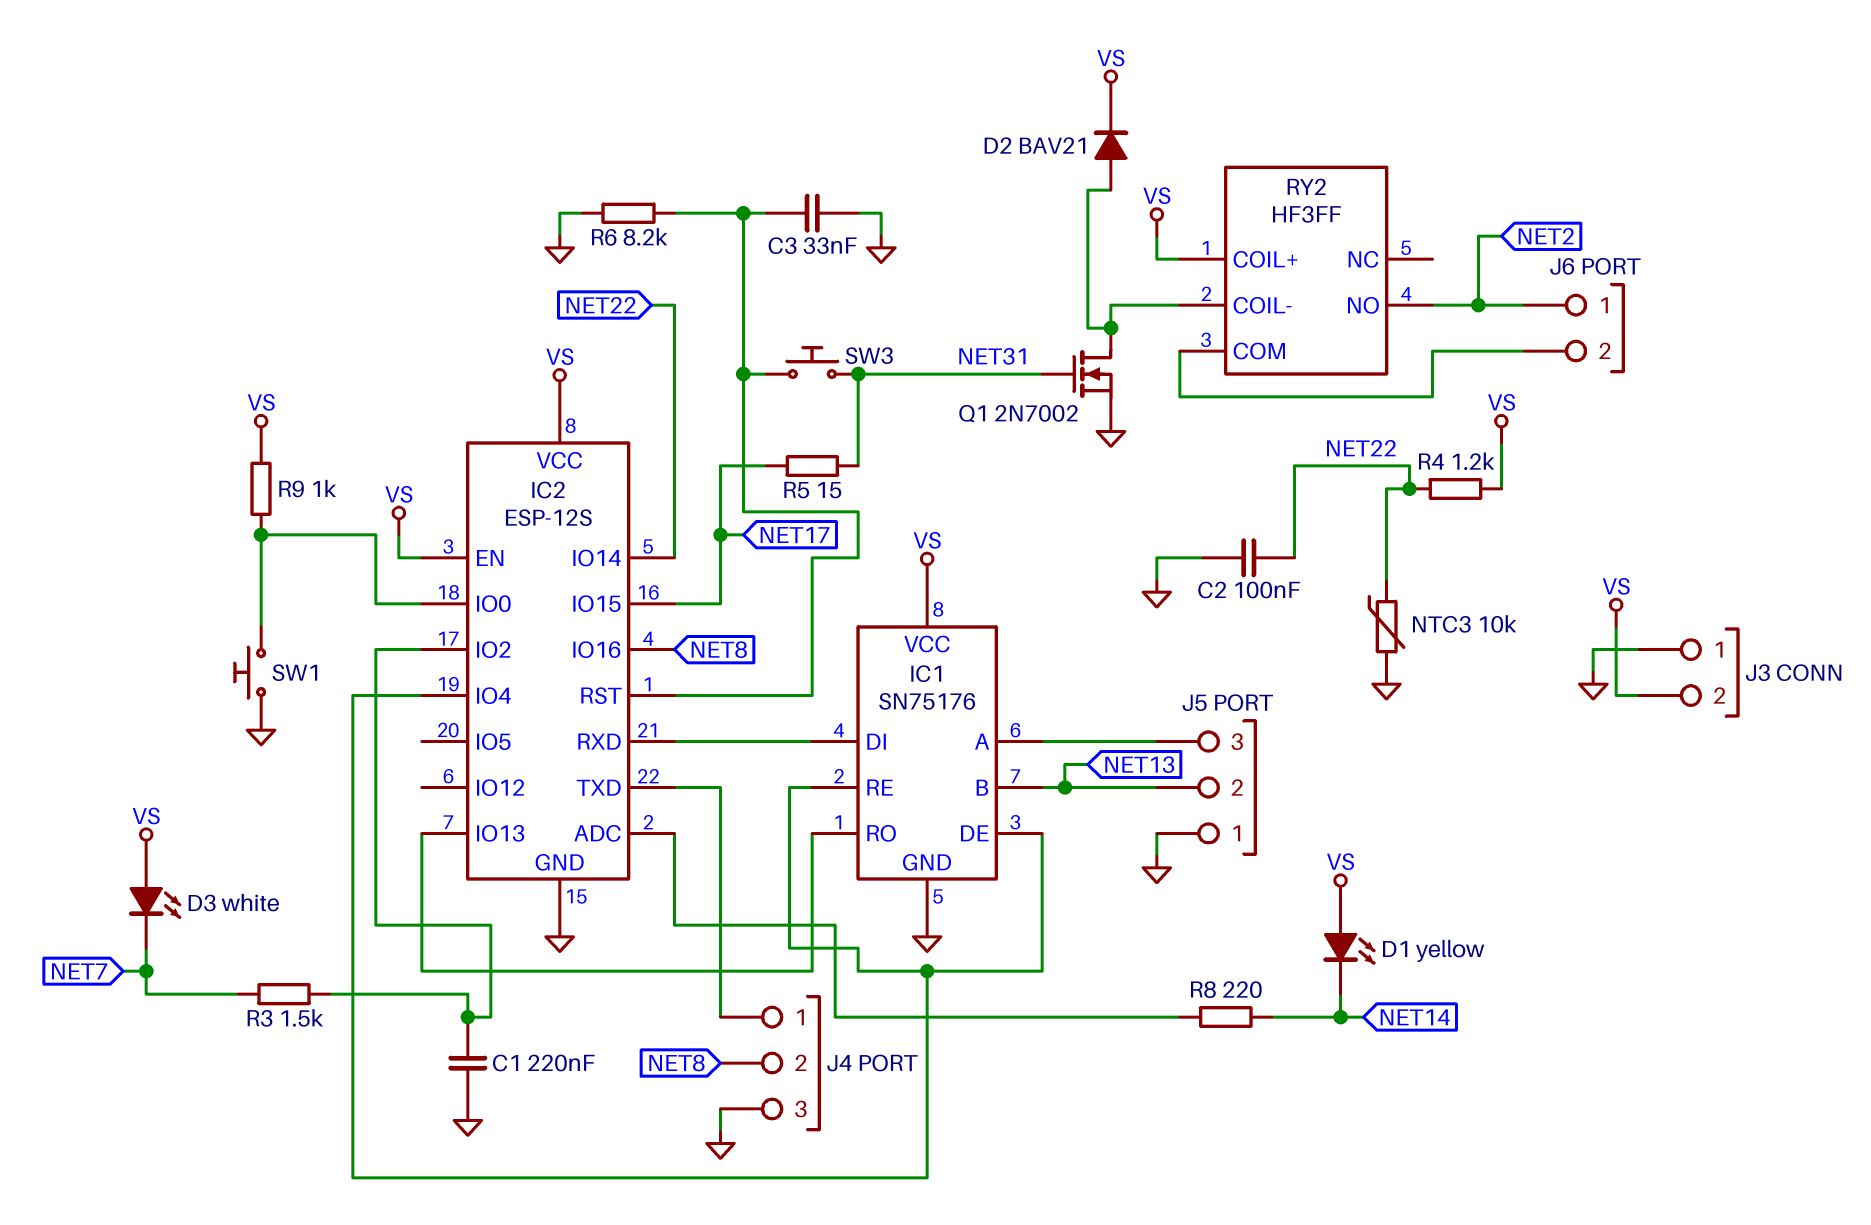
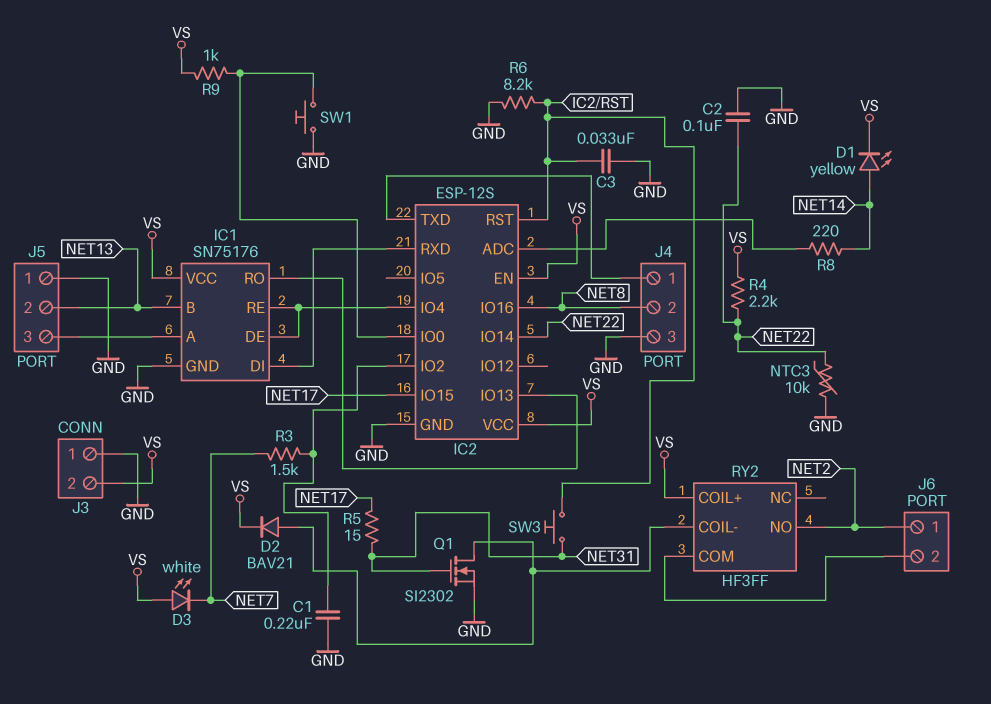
D1: LED yellow (A VS, K NET14) -> LED yellow (A NET14, K VS)
Q1: NMOS 2N7002 (G NET31, D RY2/COIL-, S GND) -> NMOS SI2302 (G NET31, D RY2/COIL-, S GND)
R4: 1.2k (NET22, VS) -> 2.2k (NET22, VS)

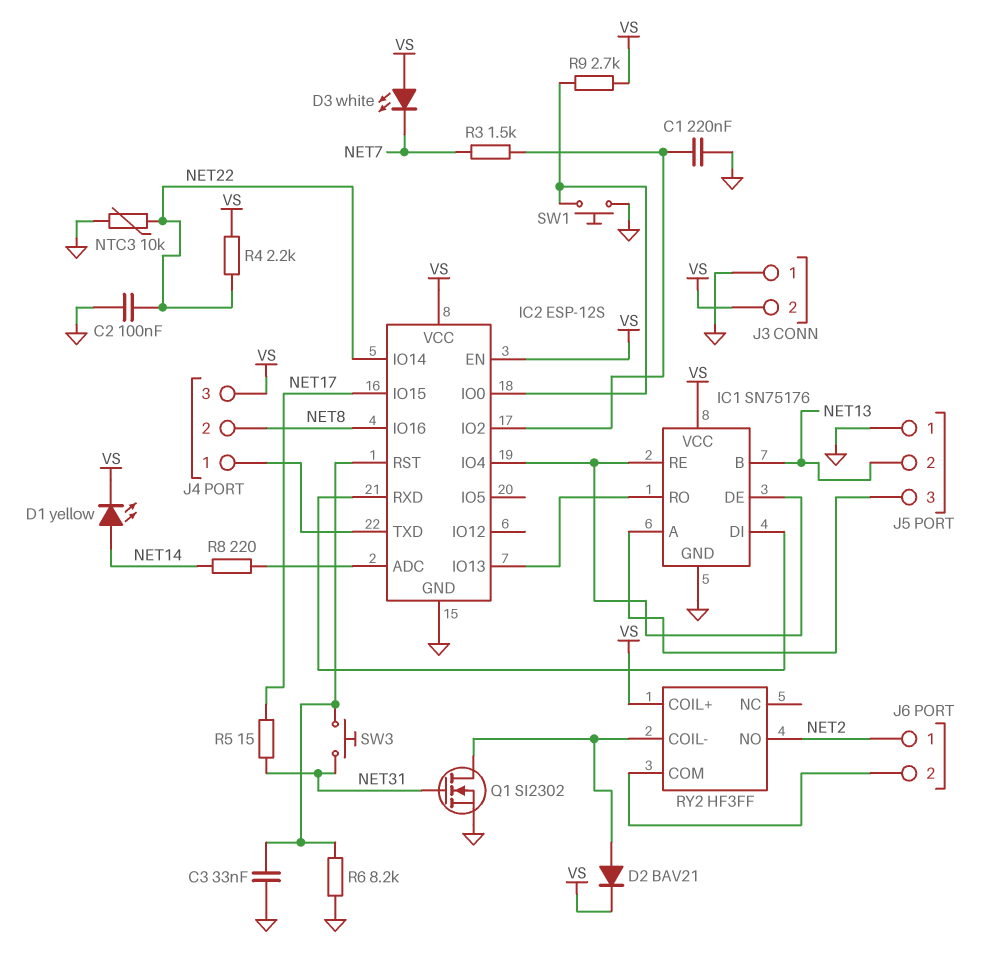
J4 pin 3: GND -> VS
R9: 1k (IC2/IO0, VS) -> 2.7k (IC2/IO0, VS)

